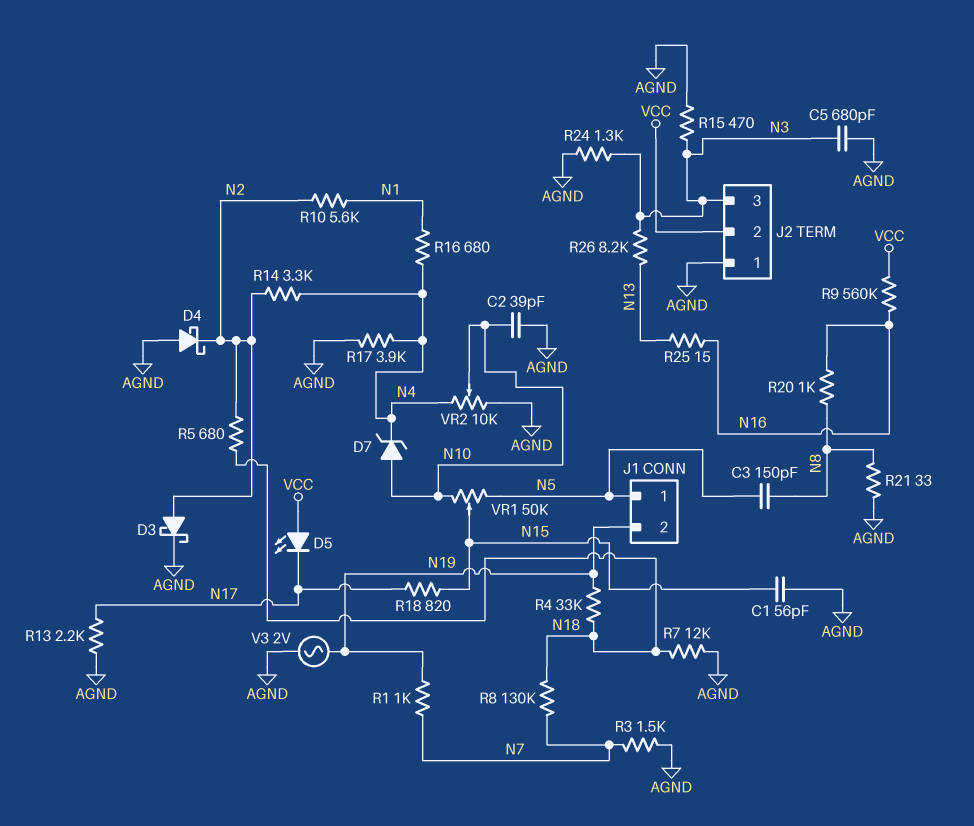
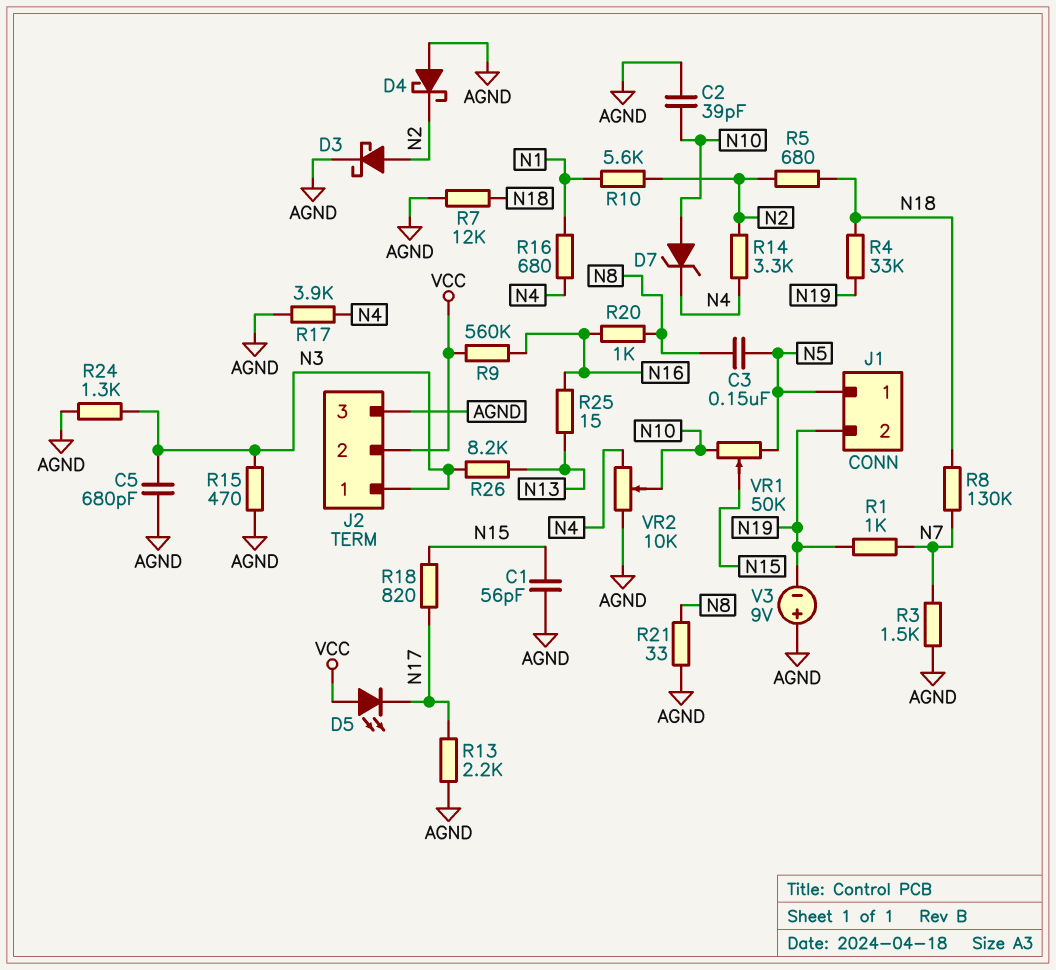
C3: 150pF (N5, N8) -> 150nF (N5, N8)
J2 pin 1: AGND -> N3
J2 pin 3: N3 -> AGND
V3: AC 2V (AGND, N19) -> 9V (plus AGND, minus N19)

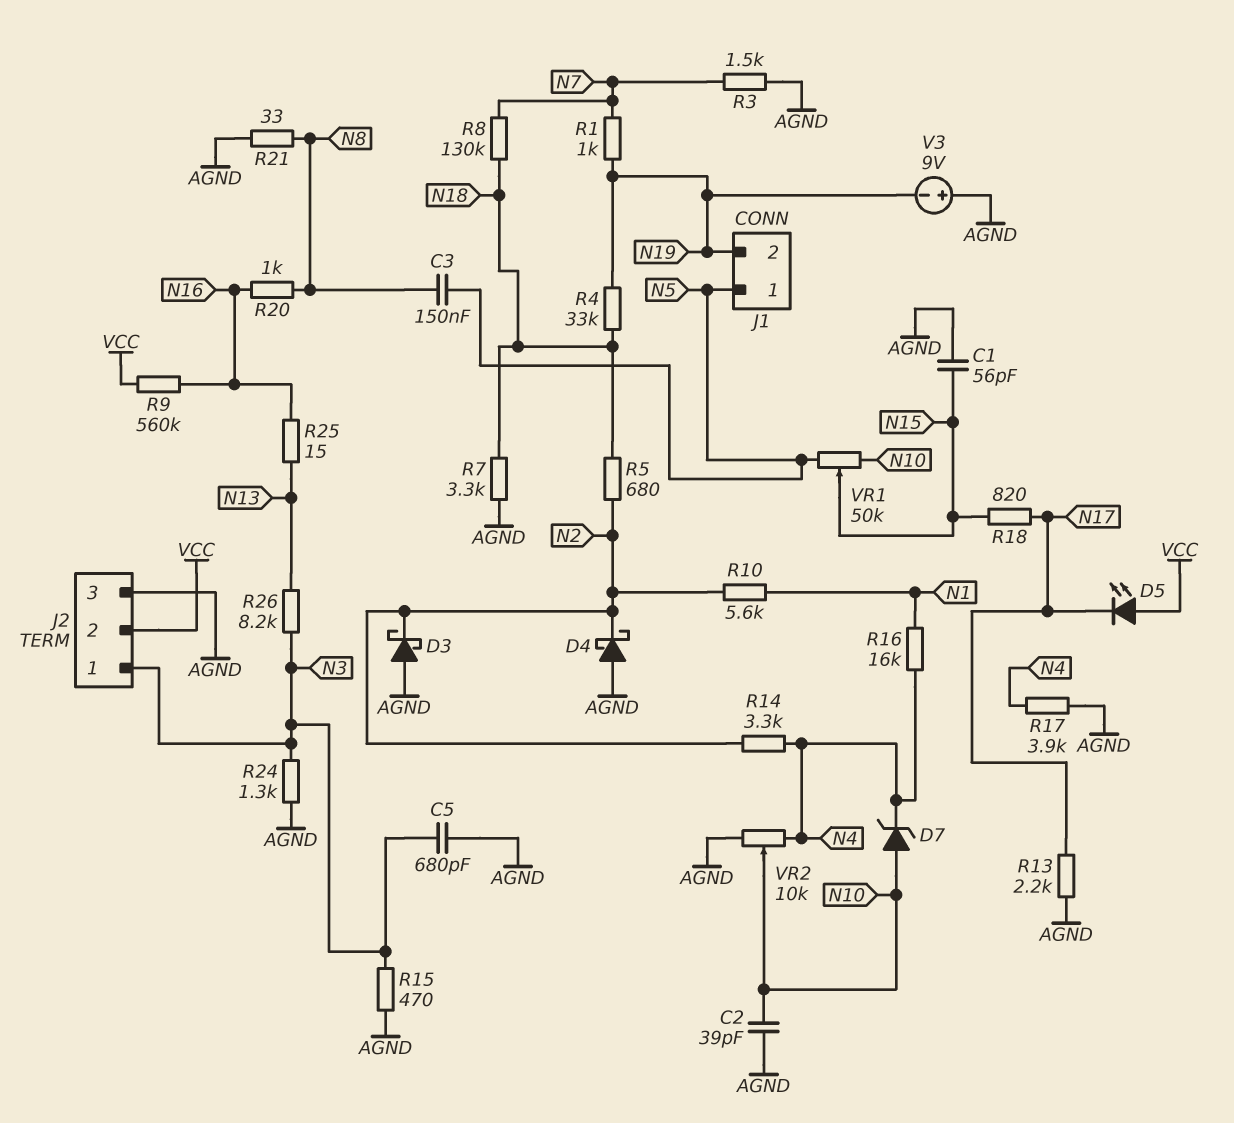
D3: schottky (A N2, K AGND) -> schottky (A AGND, K N2)
R7: 12k (AGND, N18) -> 3.3k (AGND, N18)
R16: 680 (N1, N4) -> 16k (N1, N4)

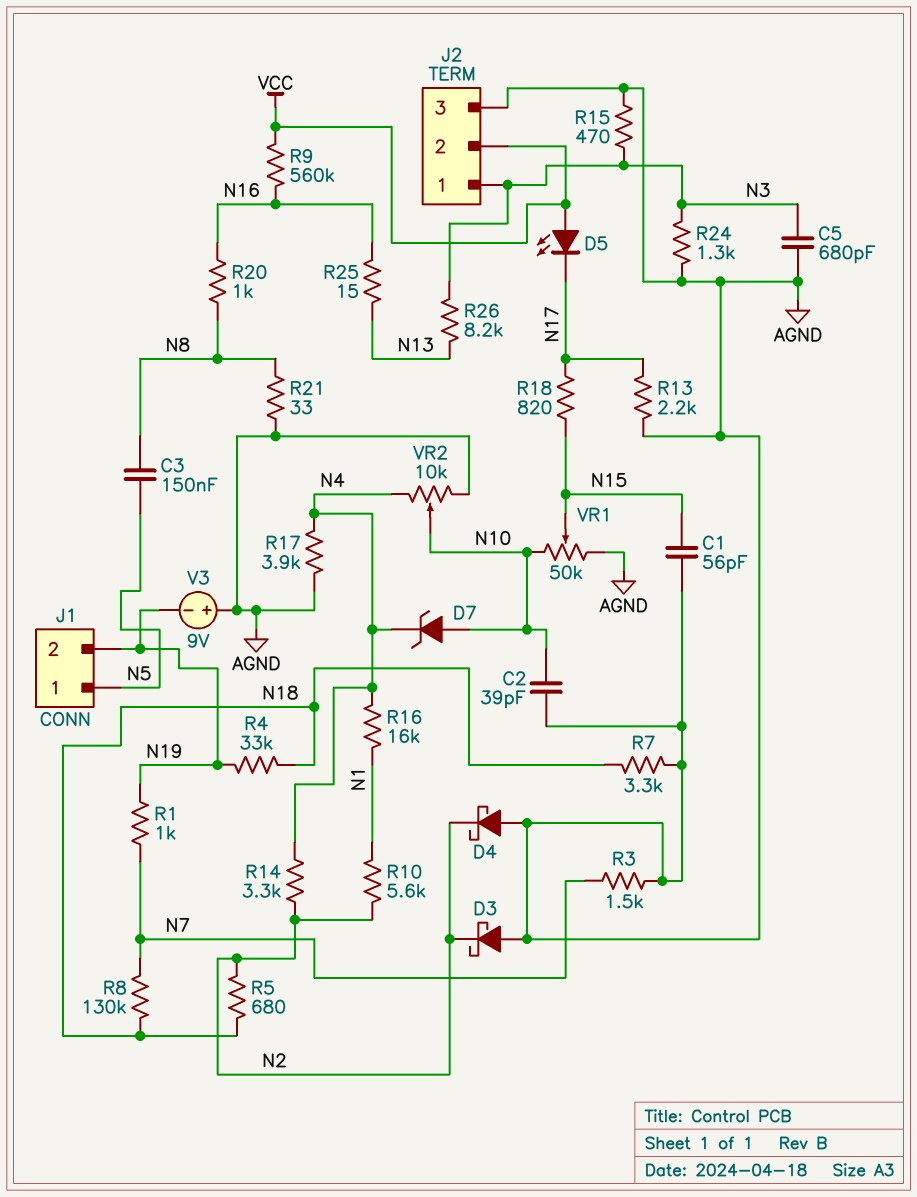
VR1: 50k (N5, N10, wiper N15) -> 50k (AGND, N10, wiper N15)

